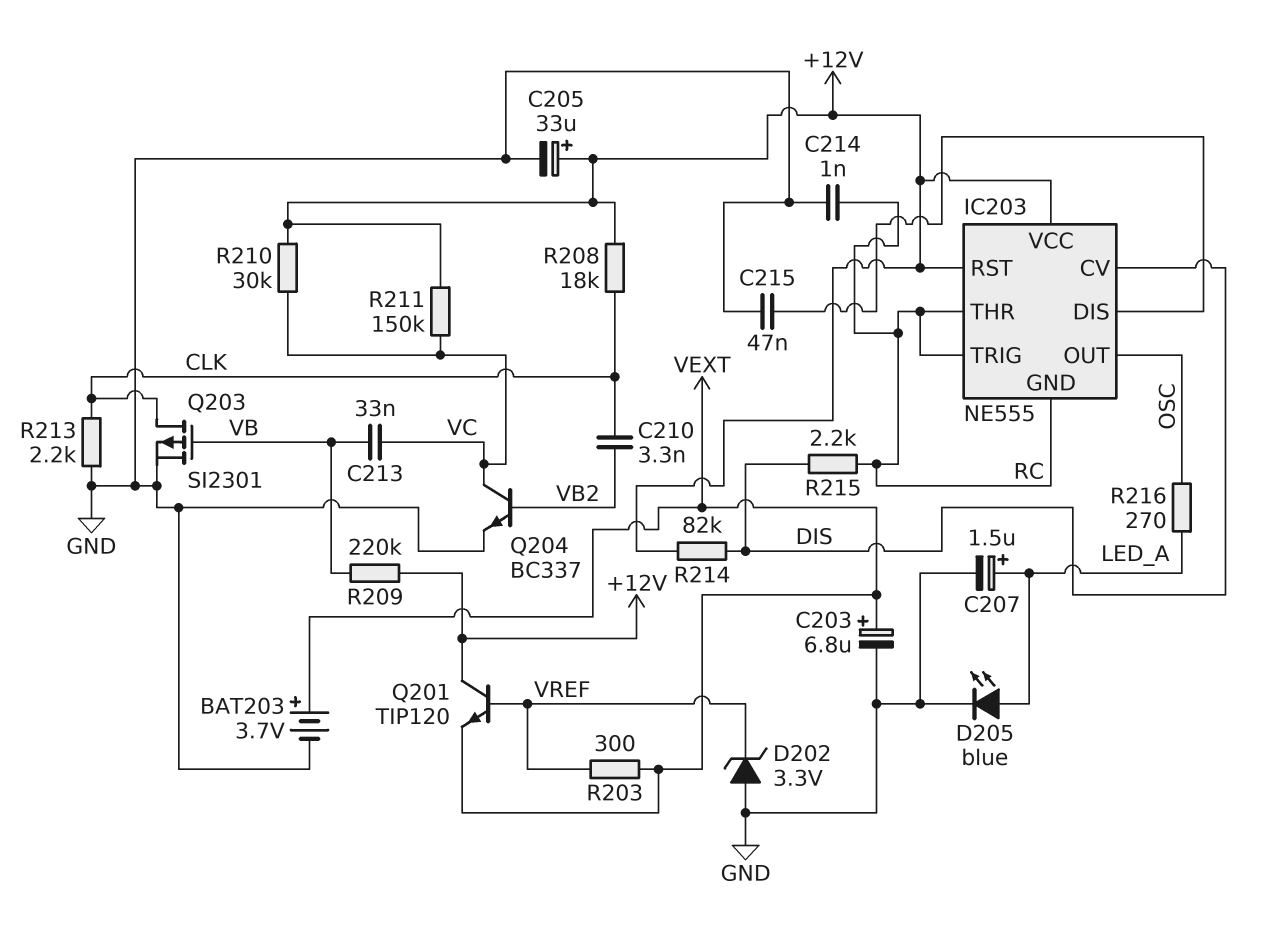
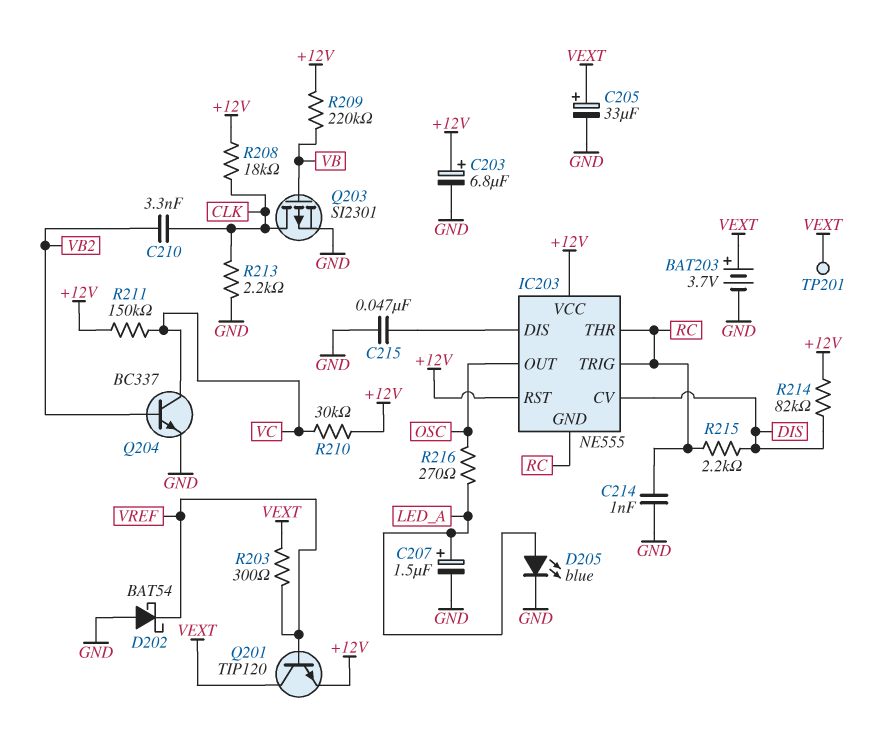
C203: 6.8uF (plus VEXT, minus GND) -> 6.8uF (plus +12V, minus GND)
C205: 33uF (plus +12V, minus GND) -> 33uF (plus VEXT, minus GND)
C213: 33nF (VB, VC) -> none
D202: zener 3.3V (A GND, K VREF) -> schottky BAT54 (A GND, K VREF)
Q201: NPN TIP120 (B VREF, C +12V, E VEXT) -> NPN TIP120 (B VREF, C VEXT, E +12V)
TP201: none -> test point (VEXT)

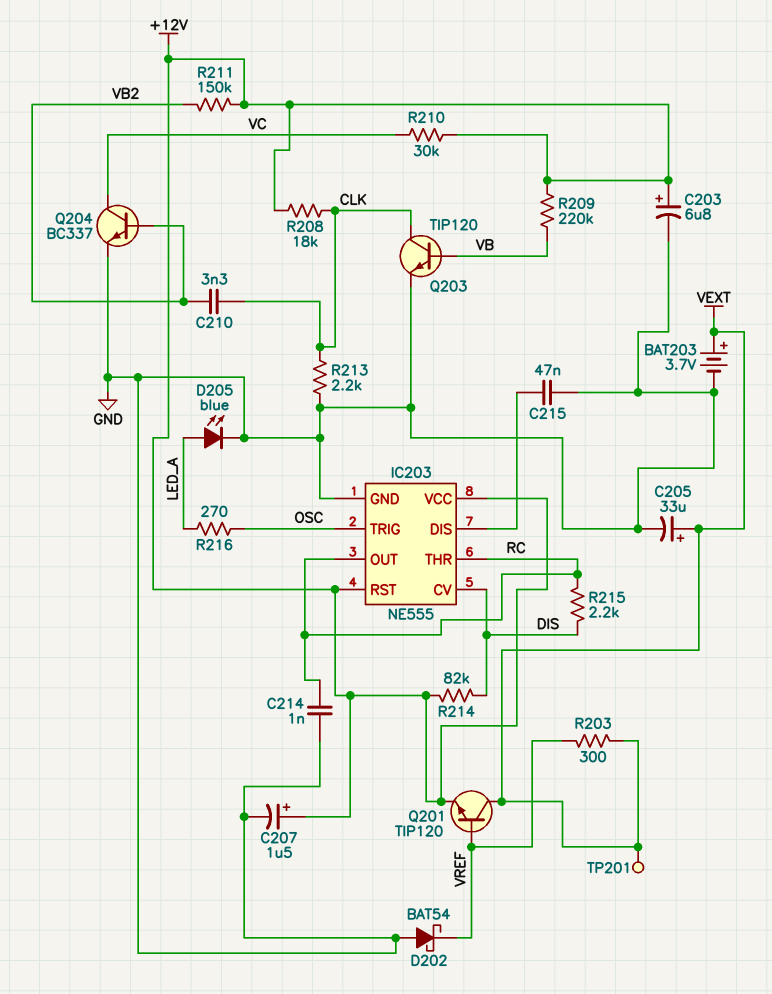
C207: 1.5uF (plus LED_A, minus GND) -> 1.5uF (plus +12V, minus GND)
IC203 pin GND: RC -> GND
IC203 pin OUT: OSC -> RC
IC203 pin TRIG: RC -> OSC
Q203: PMOS SI2301 (G VB, D CLK, S GND) -> NPN TIP120 (B VB, C CLK, E GND)
R211: 150k (+12V, VC) -> 150k (+12V, VB2)

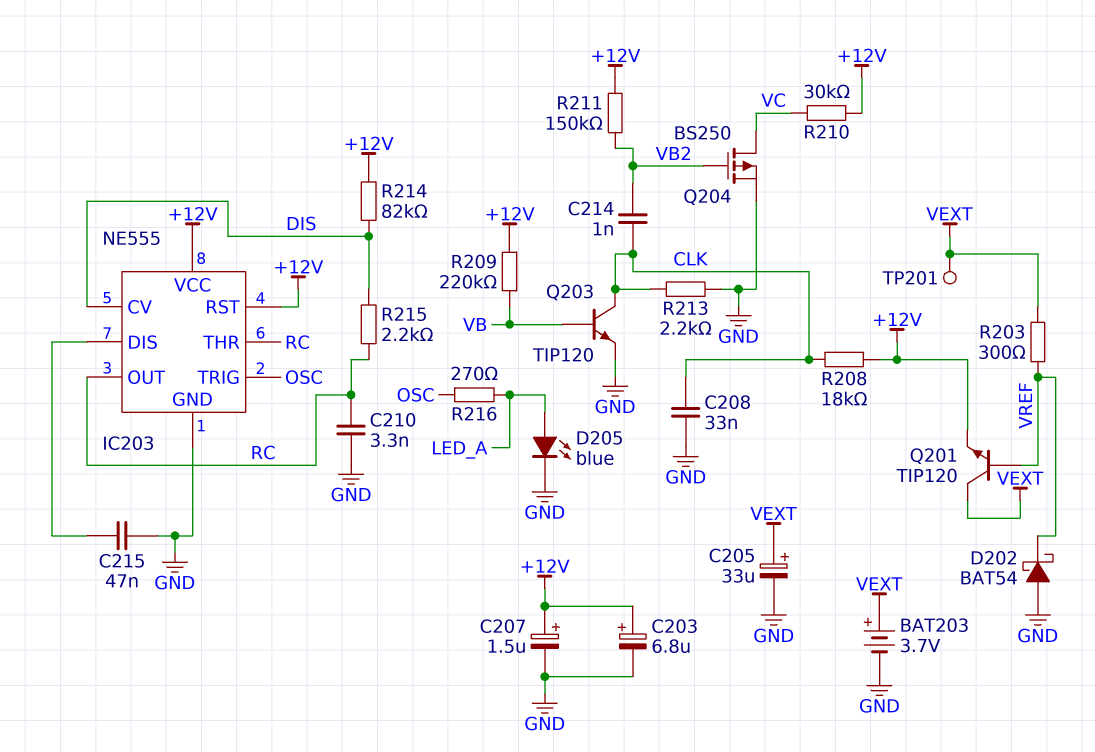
C208: none -> 33nF (CLK, GND)
C210: 3.3nF (CLK, VB2) -> 3.3nF (GND, RC)
C214: 1nF (GND, RC) -> 1nF (CLK, VB2)
Q204: NPN BC337 (B VB2, C VC, E GND) -> PMOS BS250 (G VB2, D VC, S GND)

